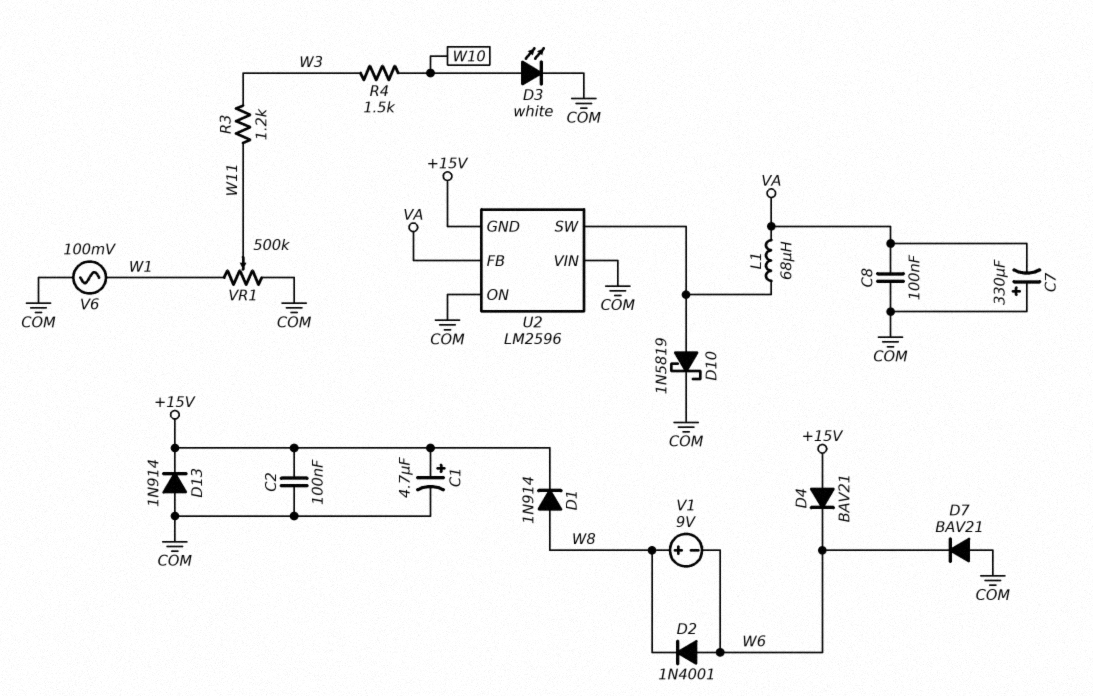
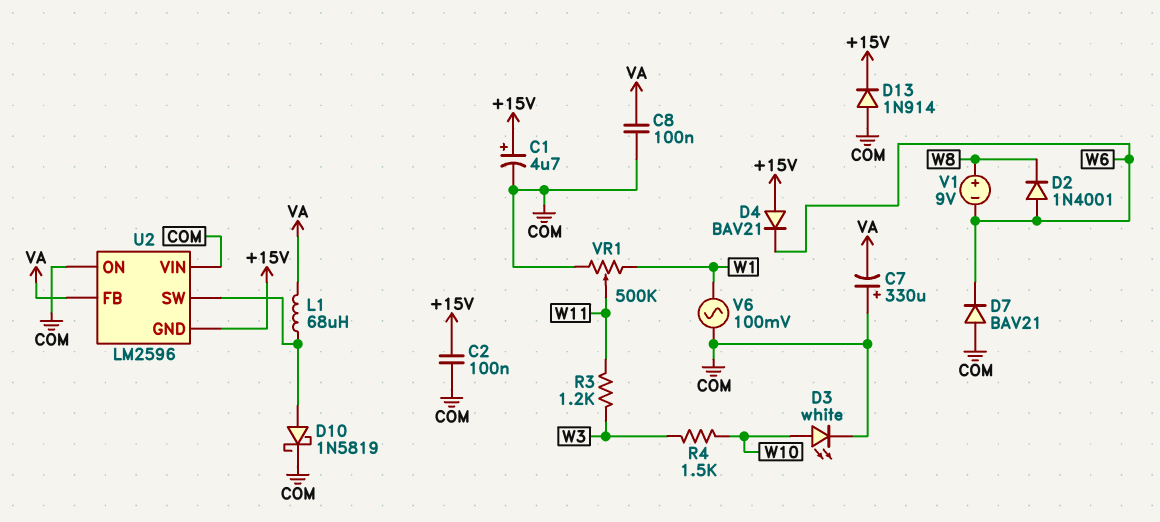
D1: diode 1N914 (A W8, K +15V) -> none

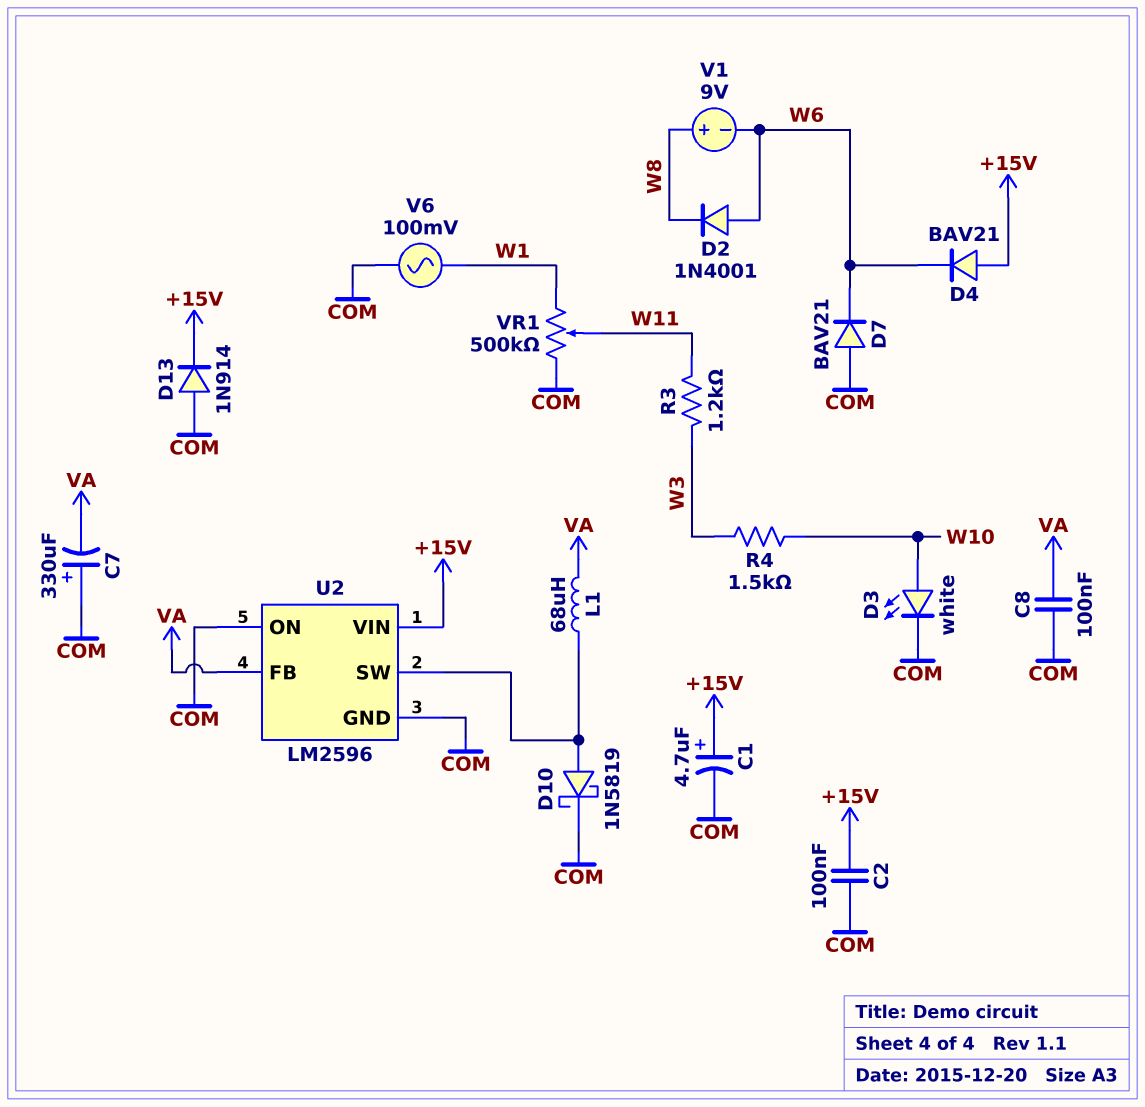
U2 pin GND: +15V -> COM
U2 pin VIN: COM -> +15V

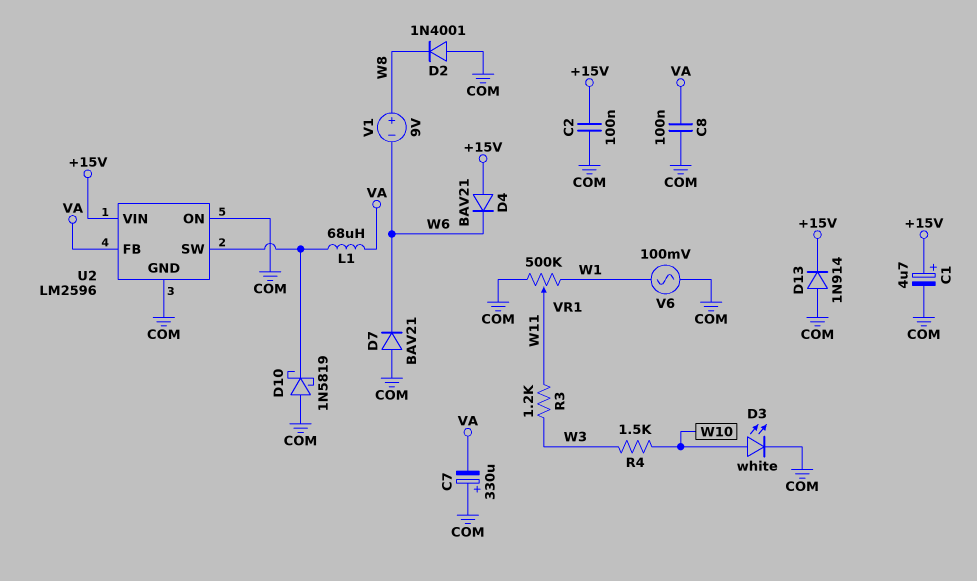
D2: diode 1N4001 (A W6, K W8) -> diode 1N4001 (A COM, K W8)
D10: schottky 1N5819 (A U2/SW, K COM) -> schottky 1N5819 (A COM, K U2/SW)

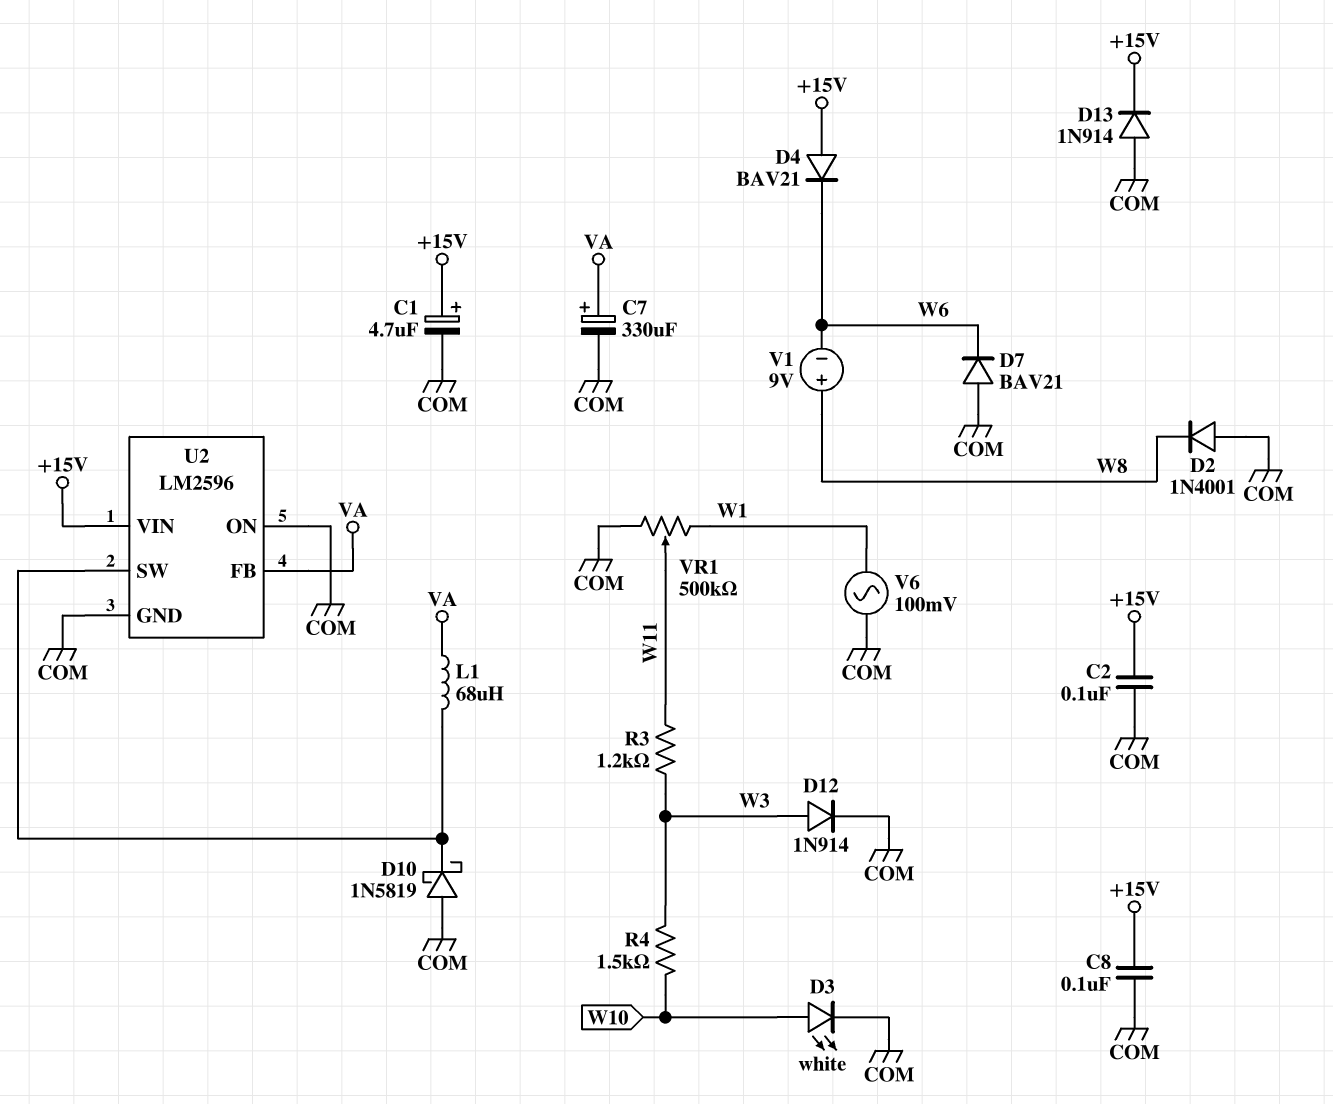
C7: 330uF (plus COM, minus VA) -> 330uF (plus VA, minus COM)
C8: 100nF (COM, VA) -> 100nF (+15V, COM)
D12: none -> diode 1N914 (A W3, K COM)

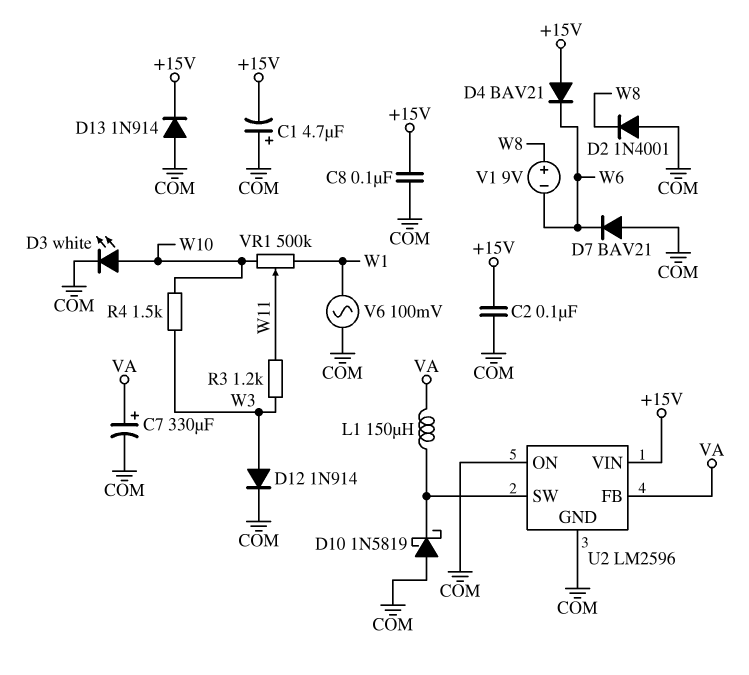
C1: 4.7uF (plus +15V, minus COM) -> 4.7uF (plus COM, minus +15V)
L1: 68uH (U2/SW, VA) -> 150uH (U2/SW, VA)
VR1: 500k (COM, W1, wiper W11) -> 500k (W1, W10, wiper W11)

